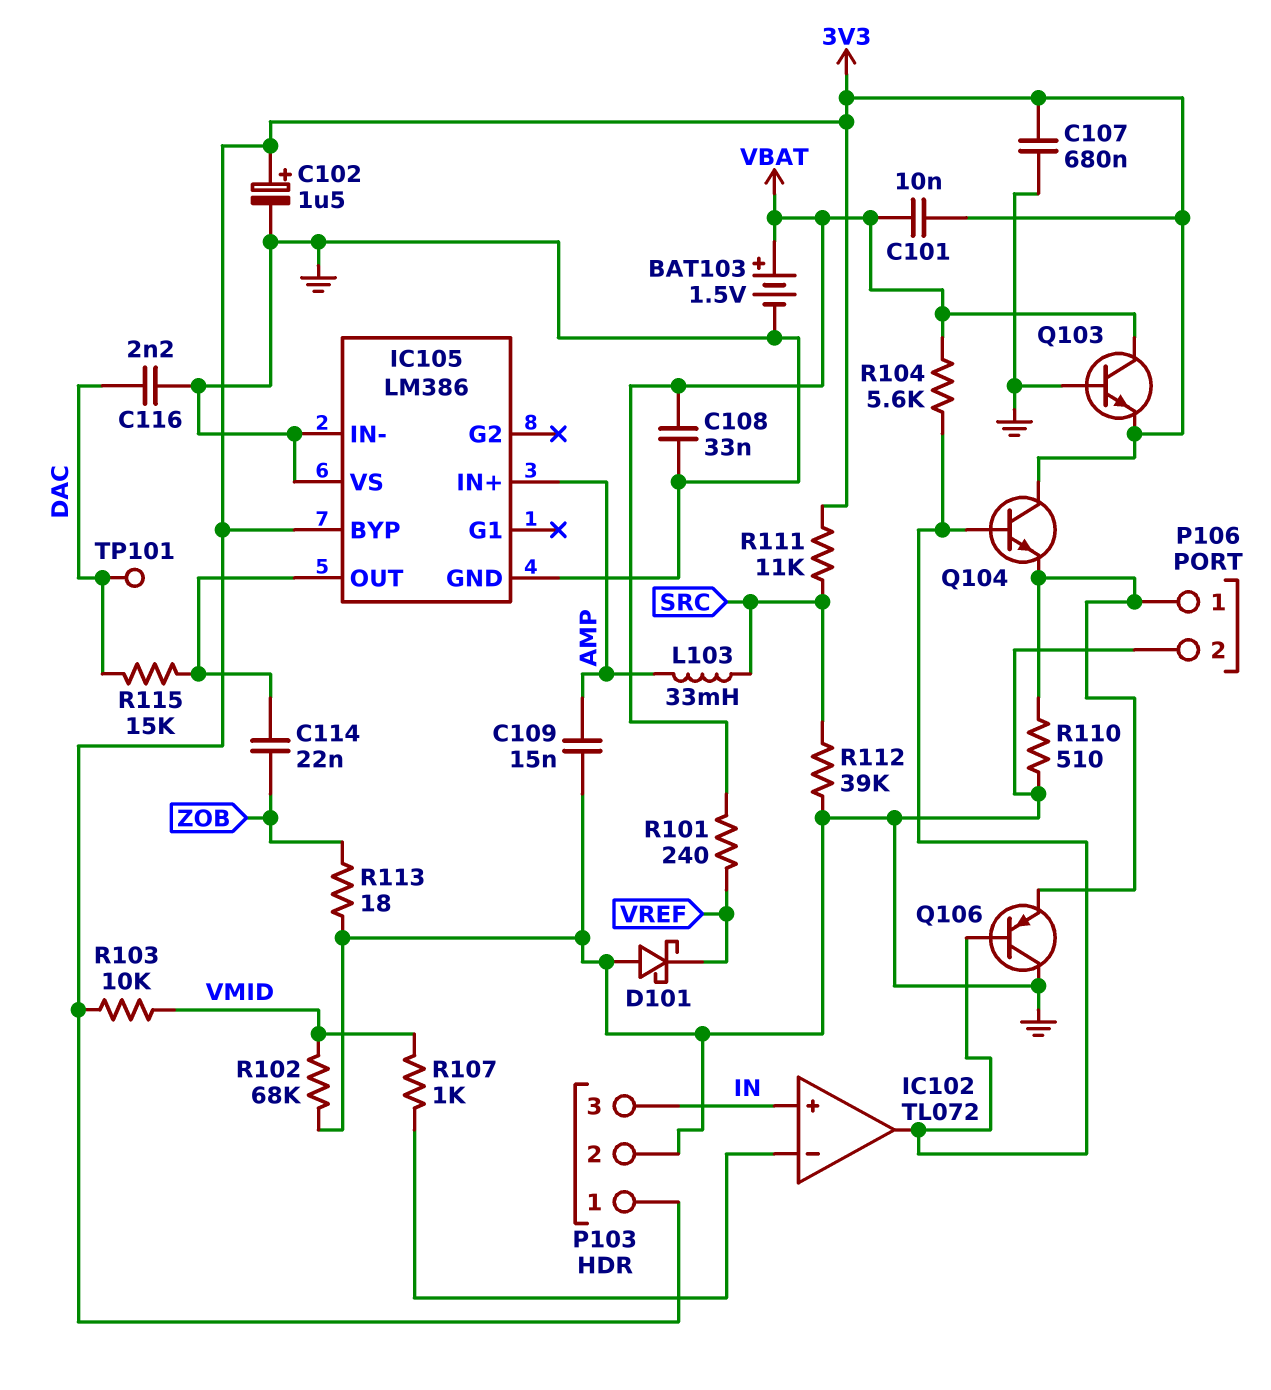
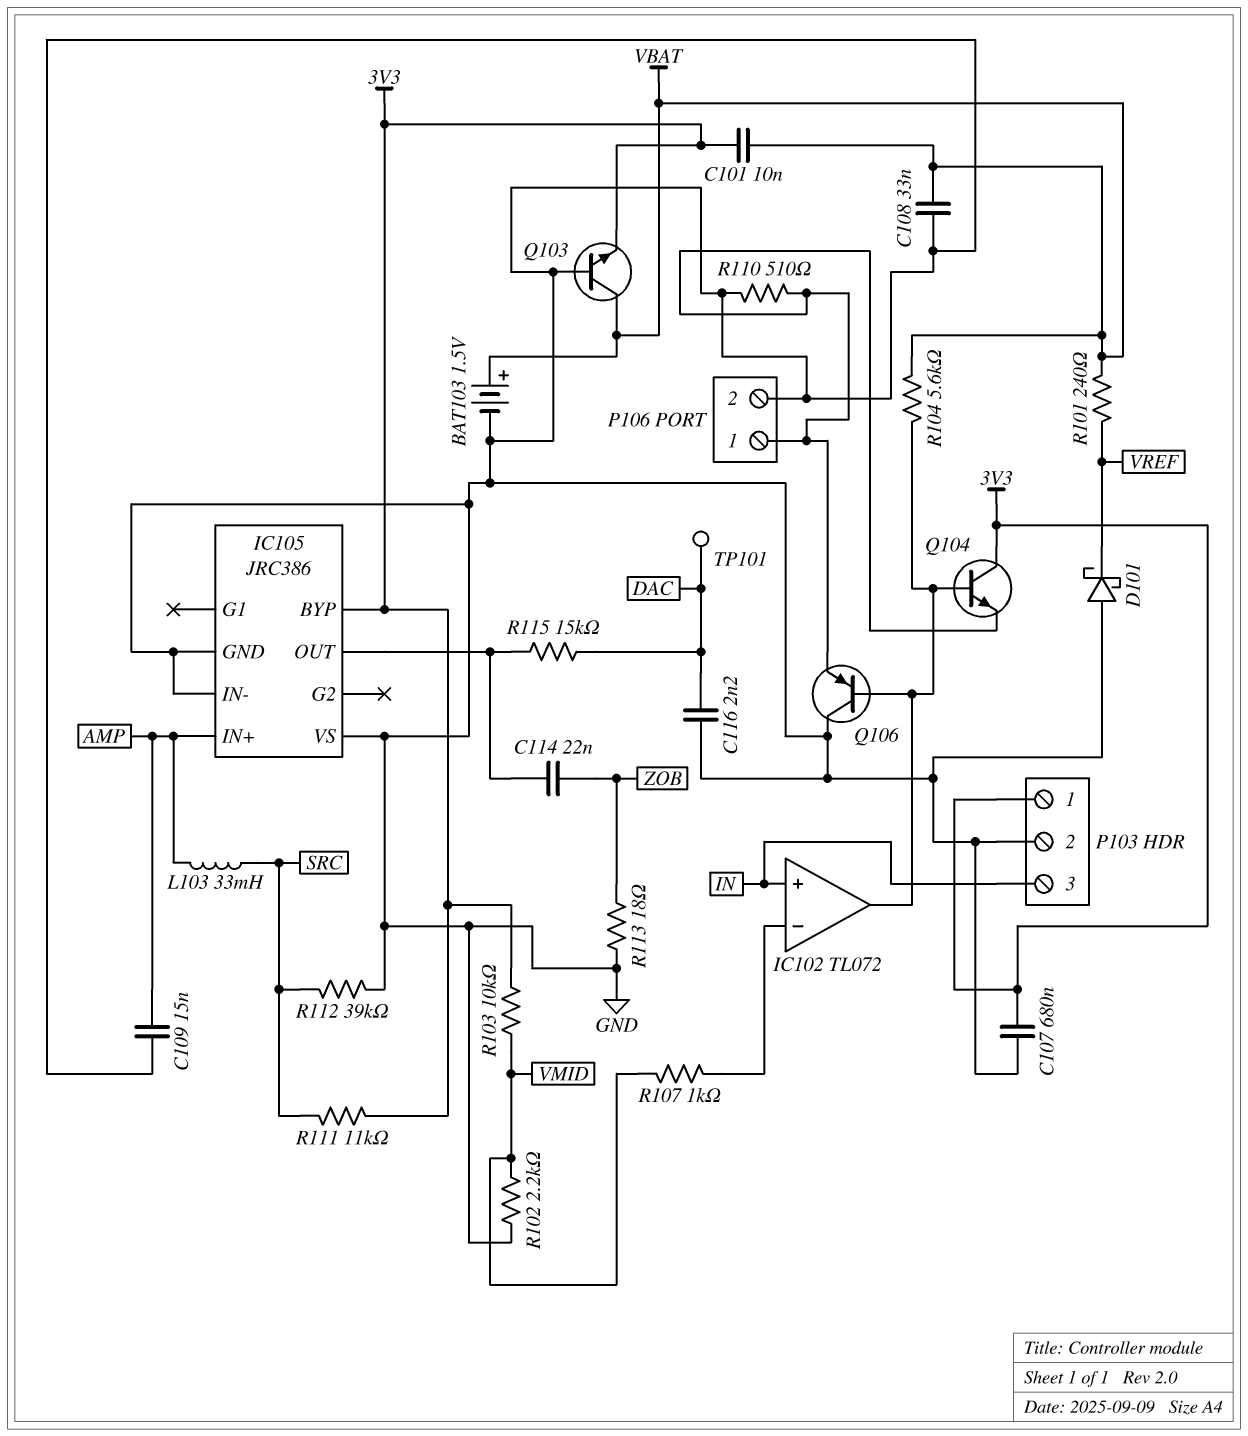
C102: 1.5uF (plus 3V3, minus GND) -> none
IC105: LM386 -> JRC386
R102: 68k (GND, VMID) -> 2.2k (GND, VMID)

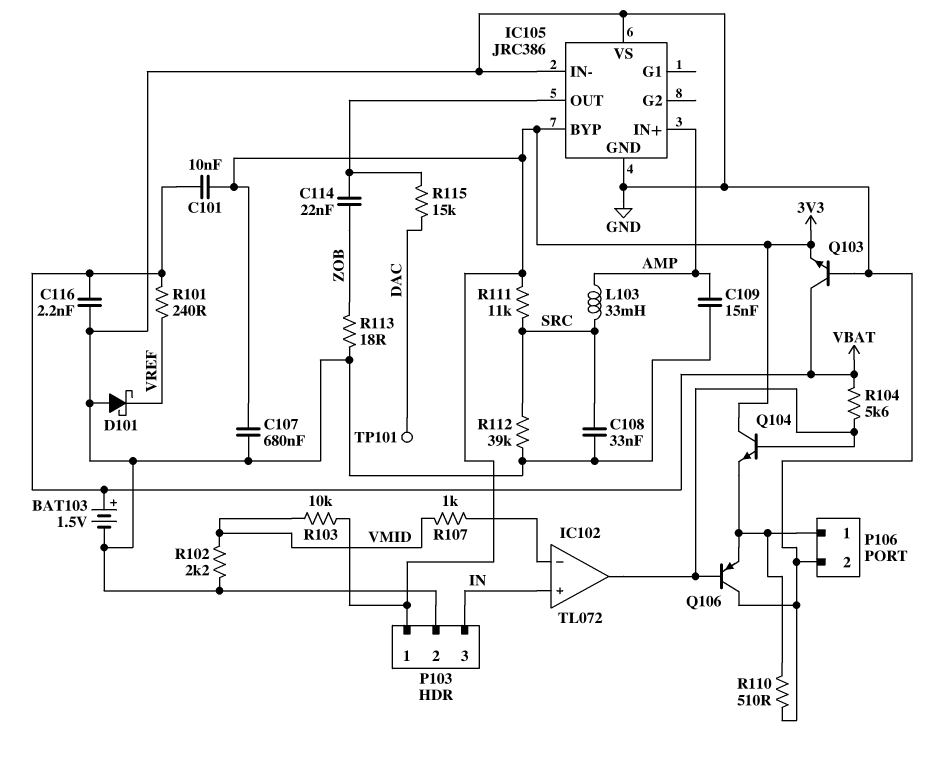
C108: 33nF (GND, VBAT) -> 33nF (GND, SRC)
C116: 2.2nF (DAC, GND) -> 2.2nF (GND, VBAT)

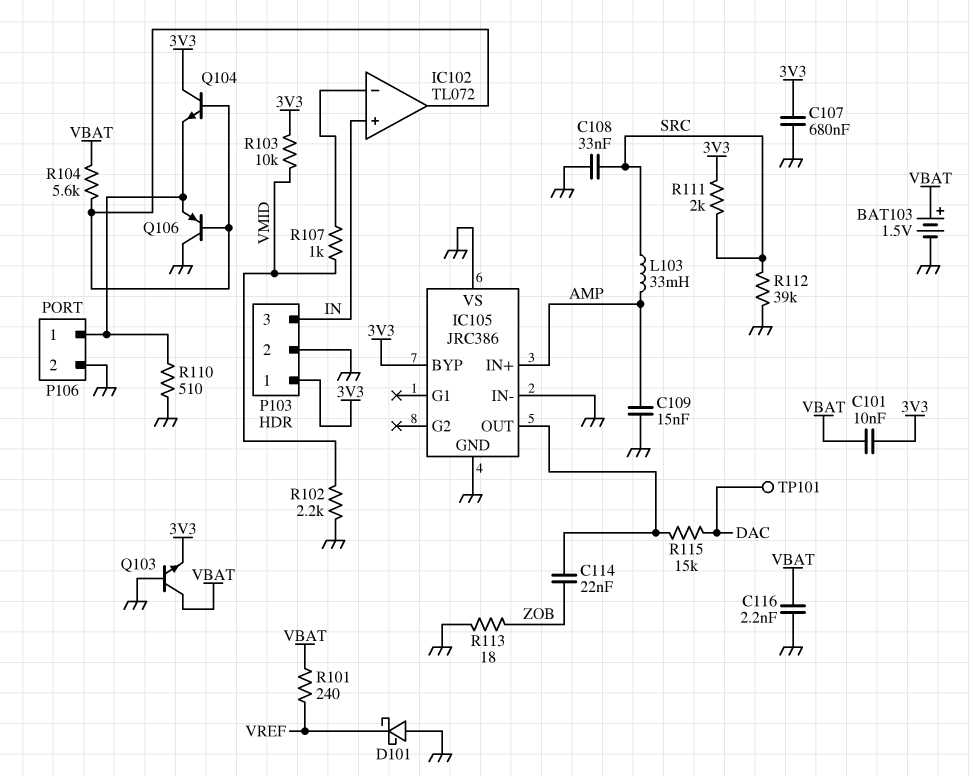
R111: 11k (3V3, SRC) -> 2k (3V3, SRC)

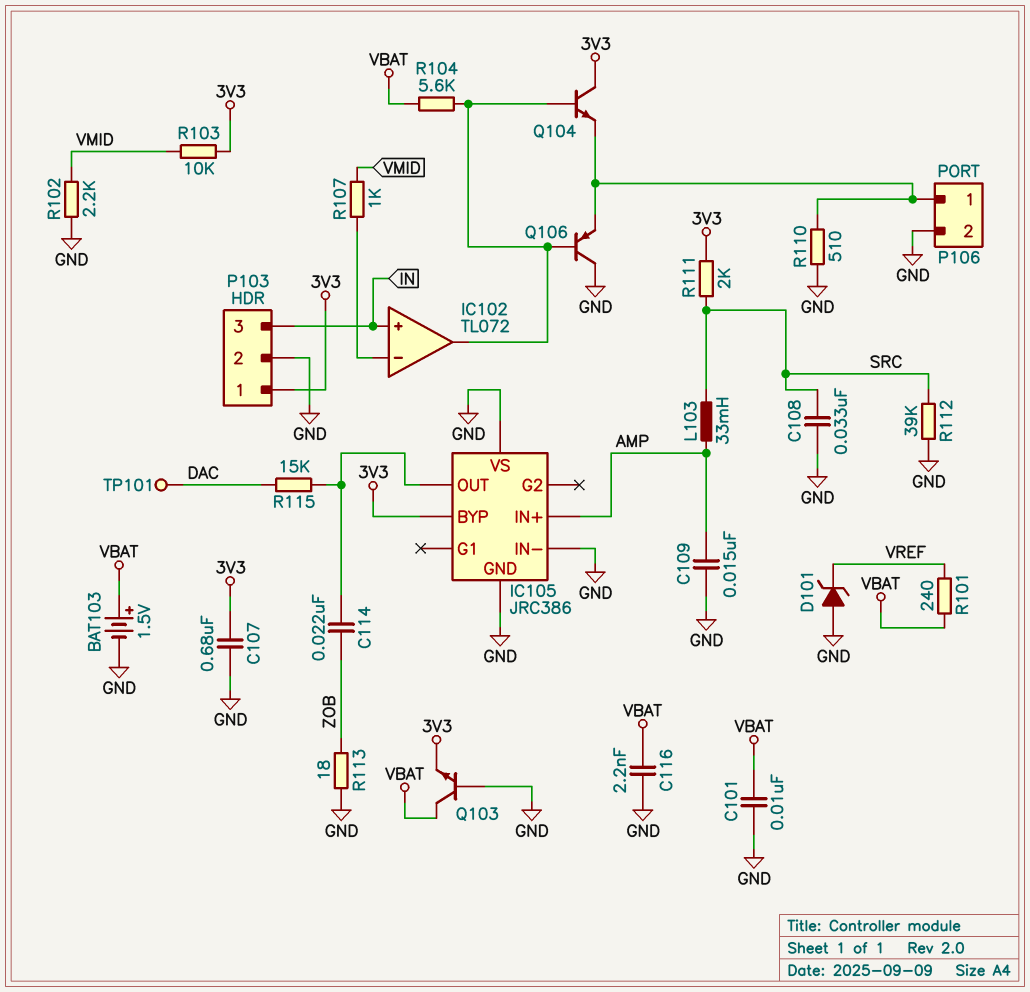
C101: 10nF (3V3, VBAT) -> 10nF (GND, VBAT)
D101: schottky (A GND, K VREF) -> zener (A GND, K VREF)

